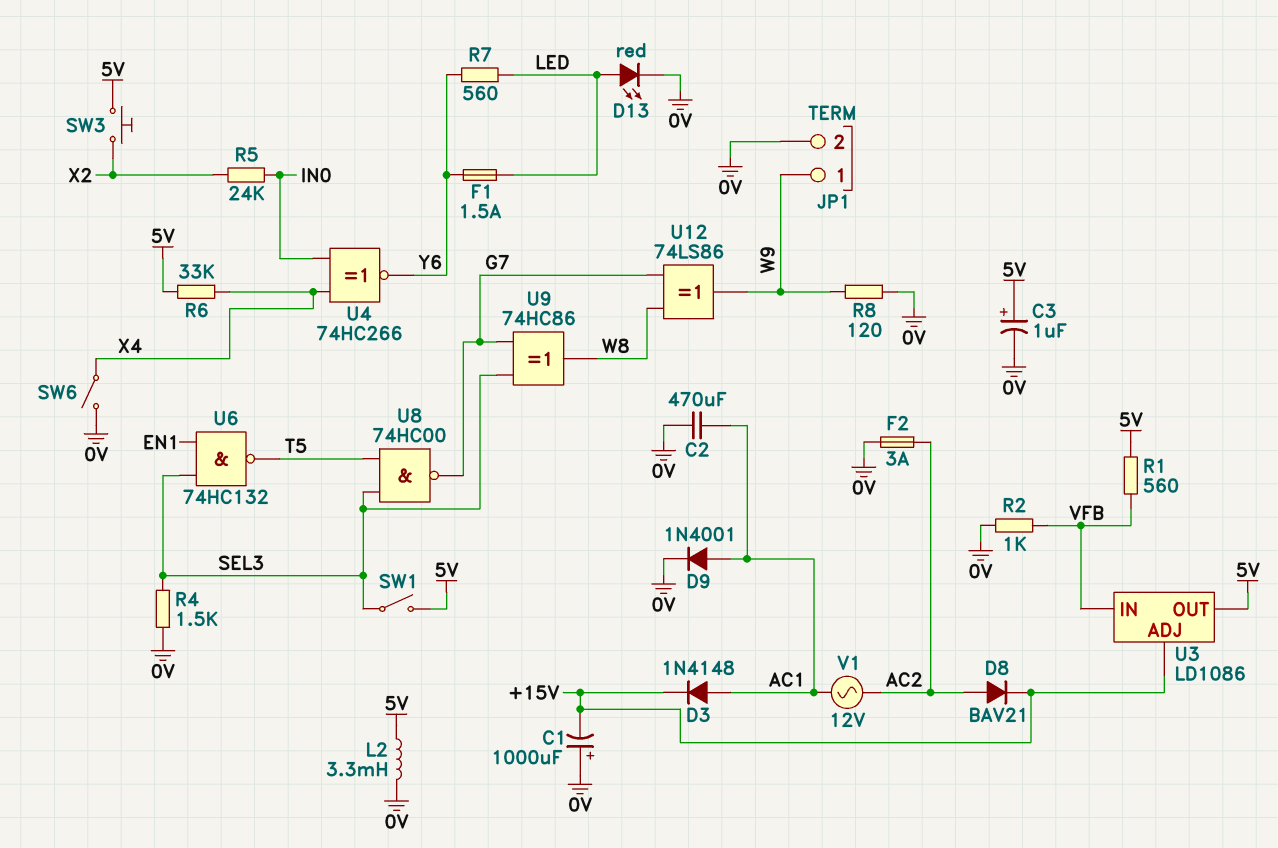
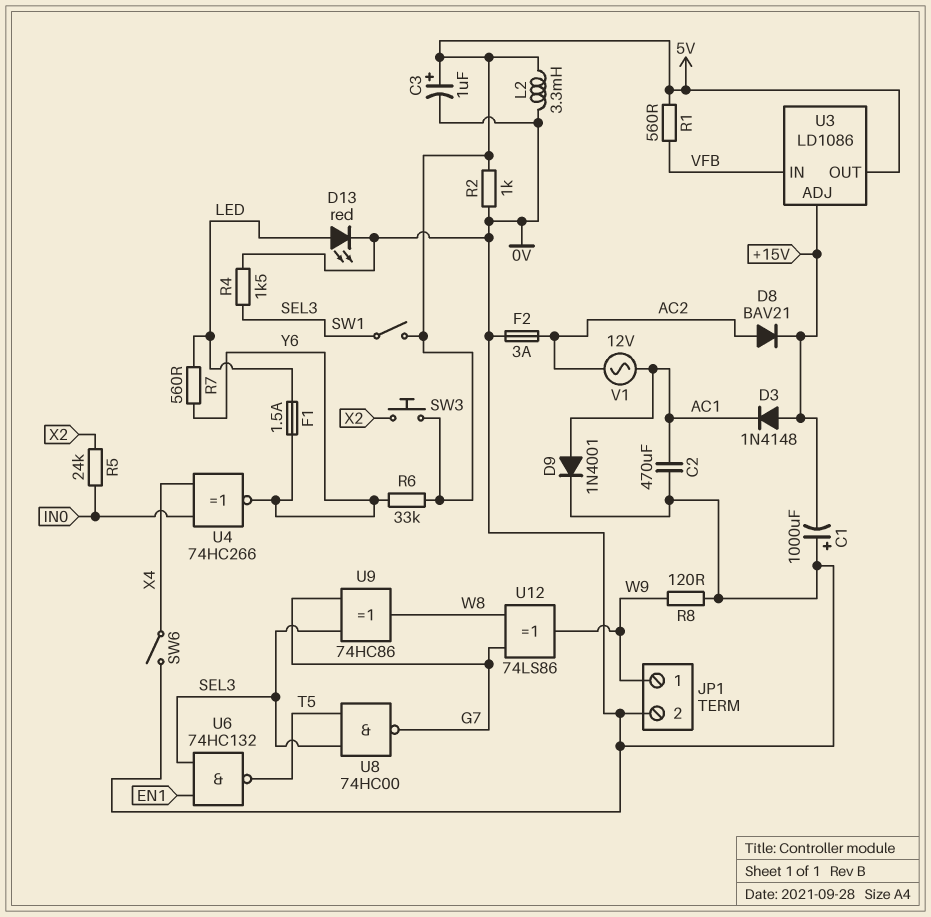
D3: diode 1N4148 (A AC1, K +15V) -> diode 1N4148 (A +15V, K AC1)
R2: 1k (0V, VFB) -> 1k (0V, 5V)
R6: 33k (5V, X4) -> 33k (5V, Y6)

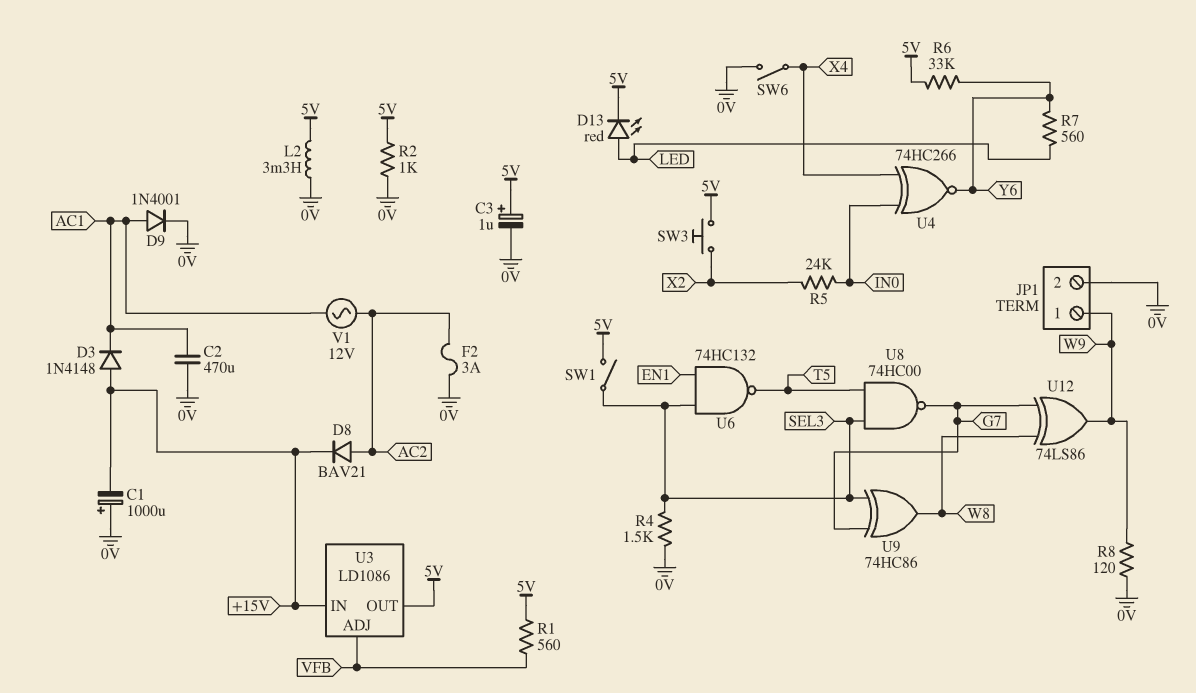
D13: LED red (A LED, K 0V) -> LED red (A LED, K 5V)
F1: 1.5A (LED, Y6) -> none
U3 pin ADJ: +15V -> VFB
U3 pin IN: VFB -> +15V

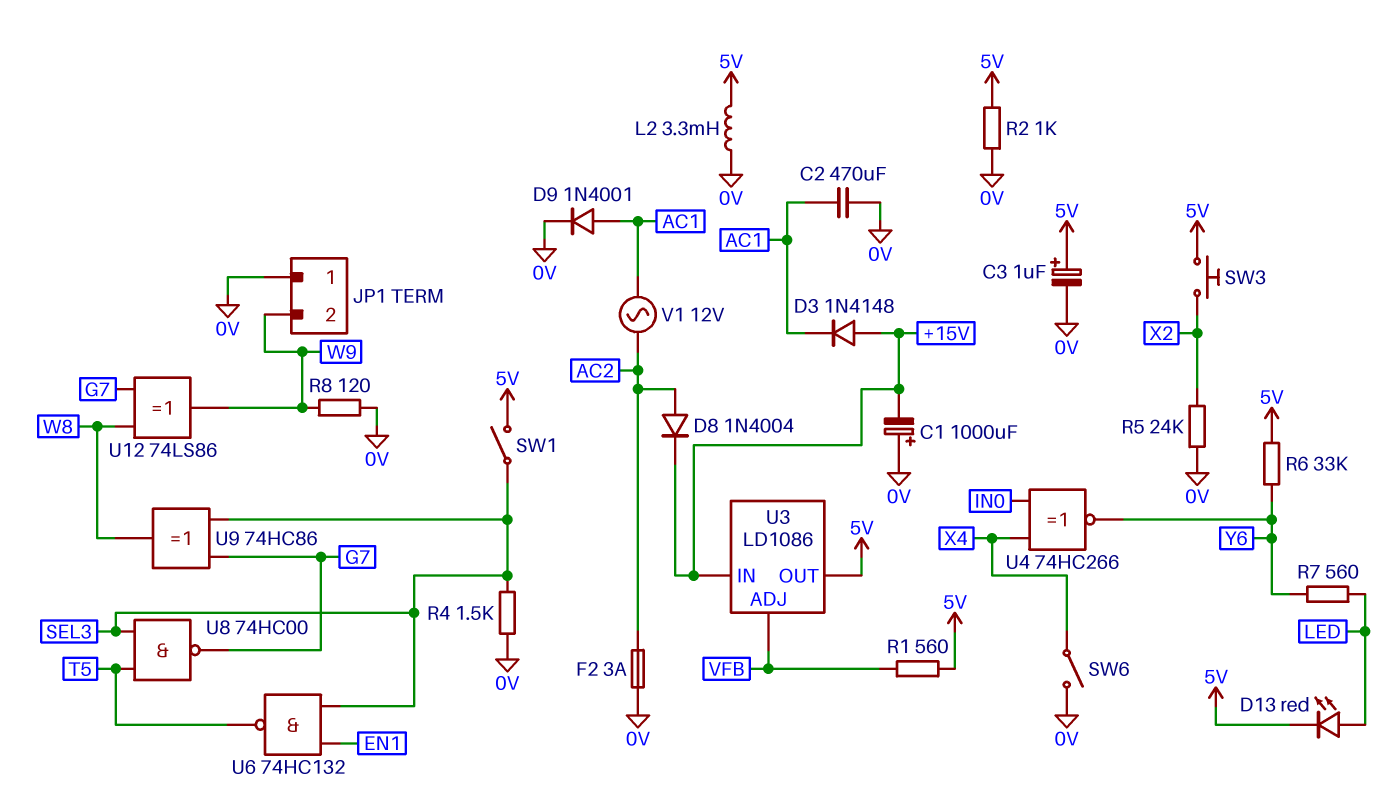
D8: diode BAV21 (A AC2, K +15V) -> diode 1N4004 (A AC2, K +15V)
JP1 pin 1: W9 -> 0V
JP1 pin 2: 0V -> W9
R5: 24k (IN0, X2) -> 24k (0V, X2)

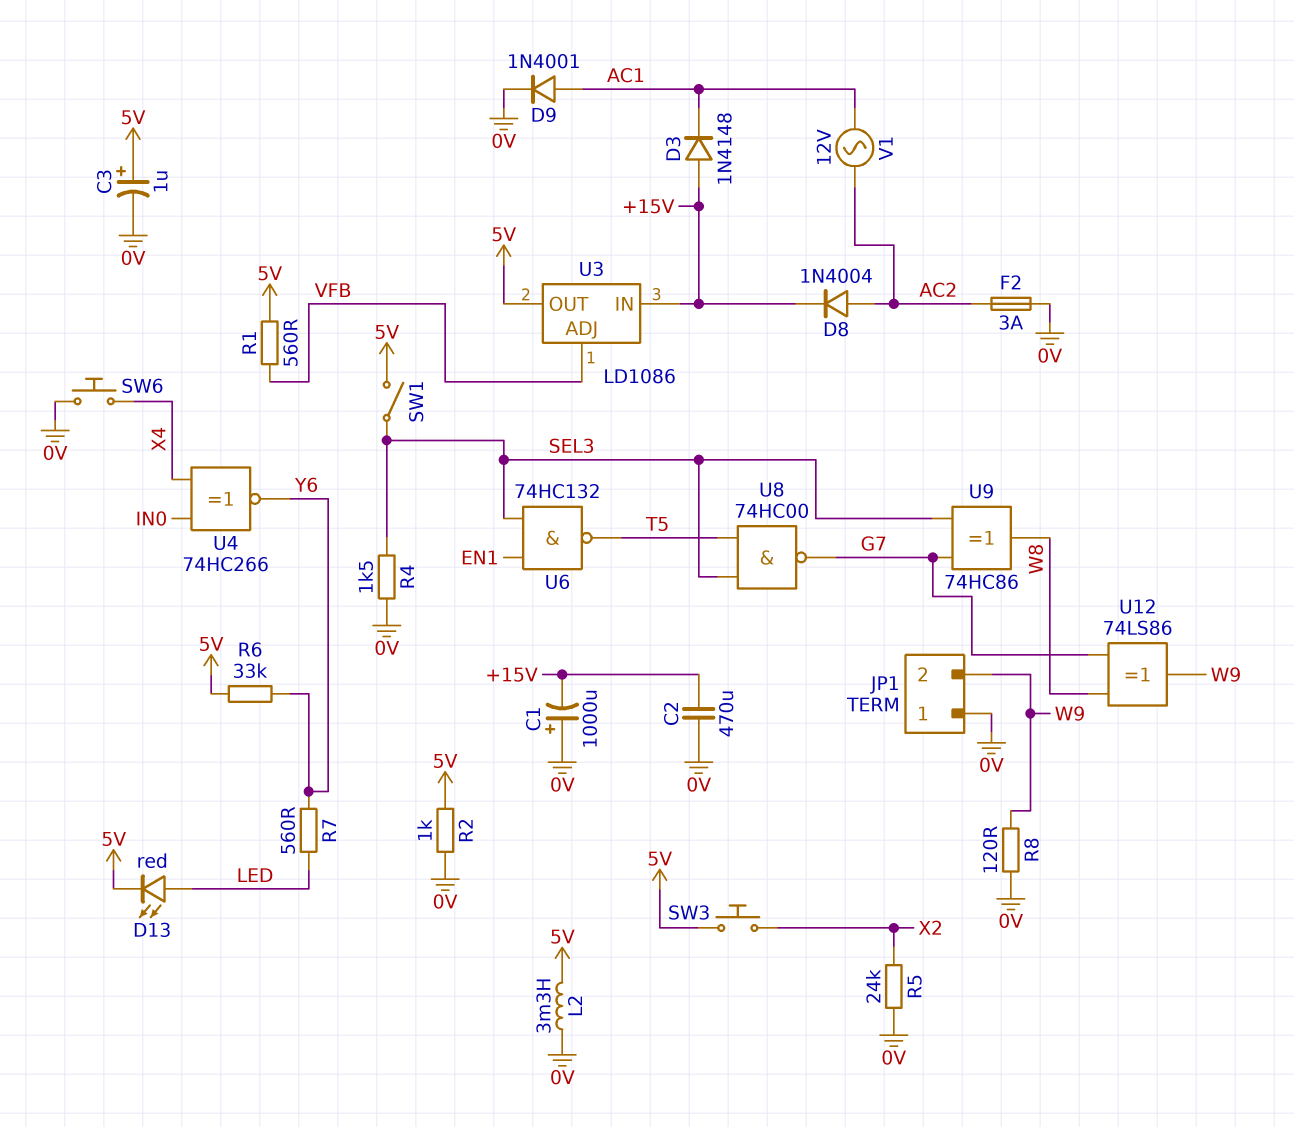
C2: 470uF (0V, AC1) -> 470uF (+15V, 0V)
SW6: switch (0V, X4) -> button (0V, X4)

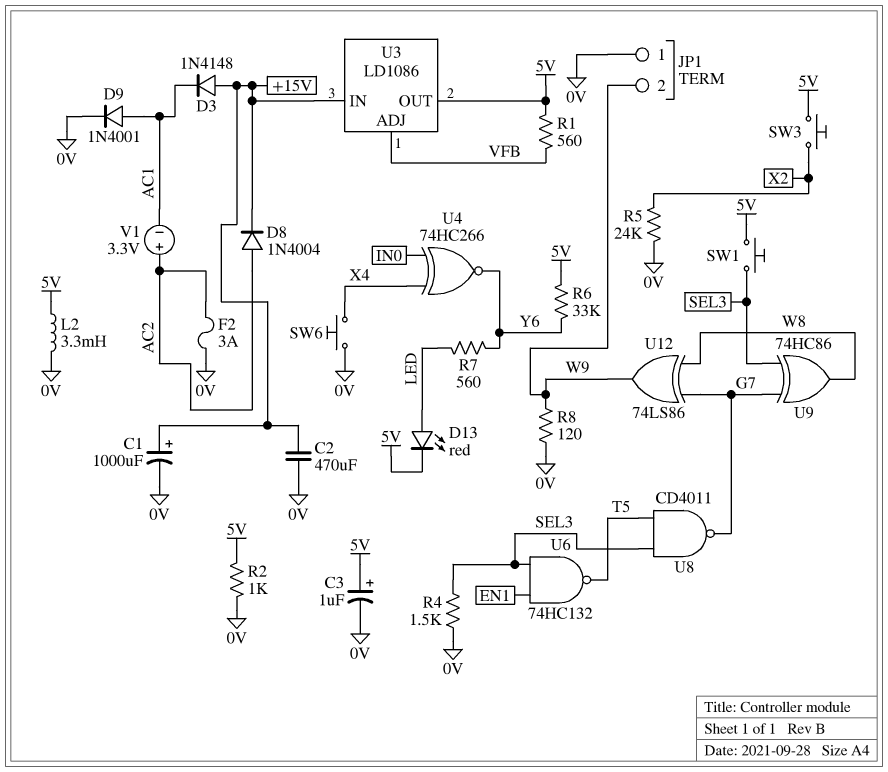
C1: 1000uF (plus 0V, minus +15V) -> 1000uF (plus +15V, minus 0V)
SW1: switch (5V, SEL3) -> button (5V, SEL3)
U8: NAND 74HC00 (in SEL3, in T5, out G7) -> NAND CD4011 (in SEL3, in T5, out G7)
V1: AC 12V (AC1, AC2) -> 3.3V (plus AC2, minus AC1)

